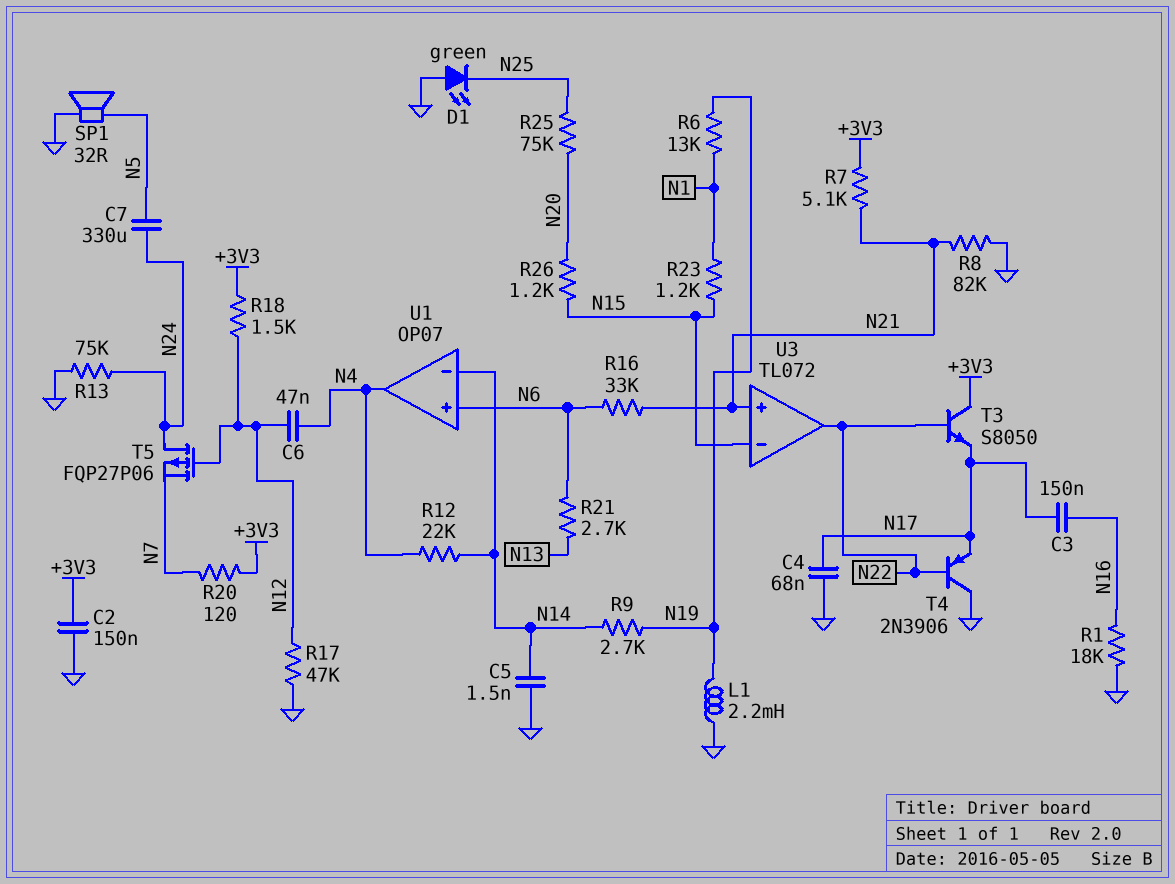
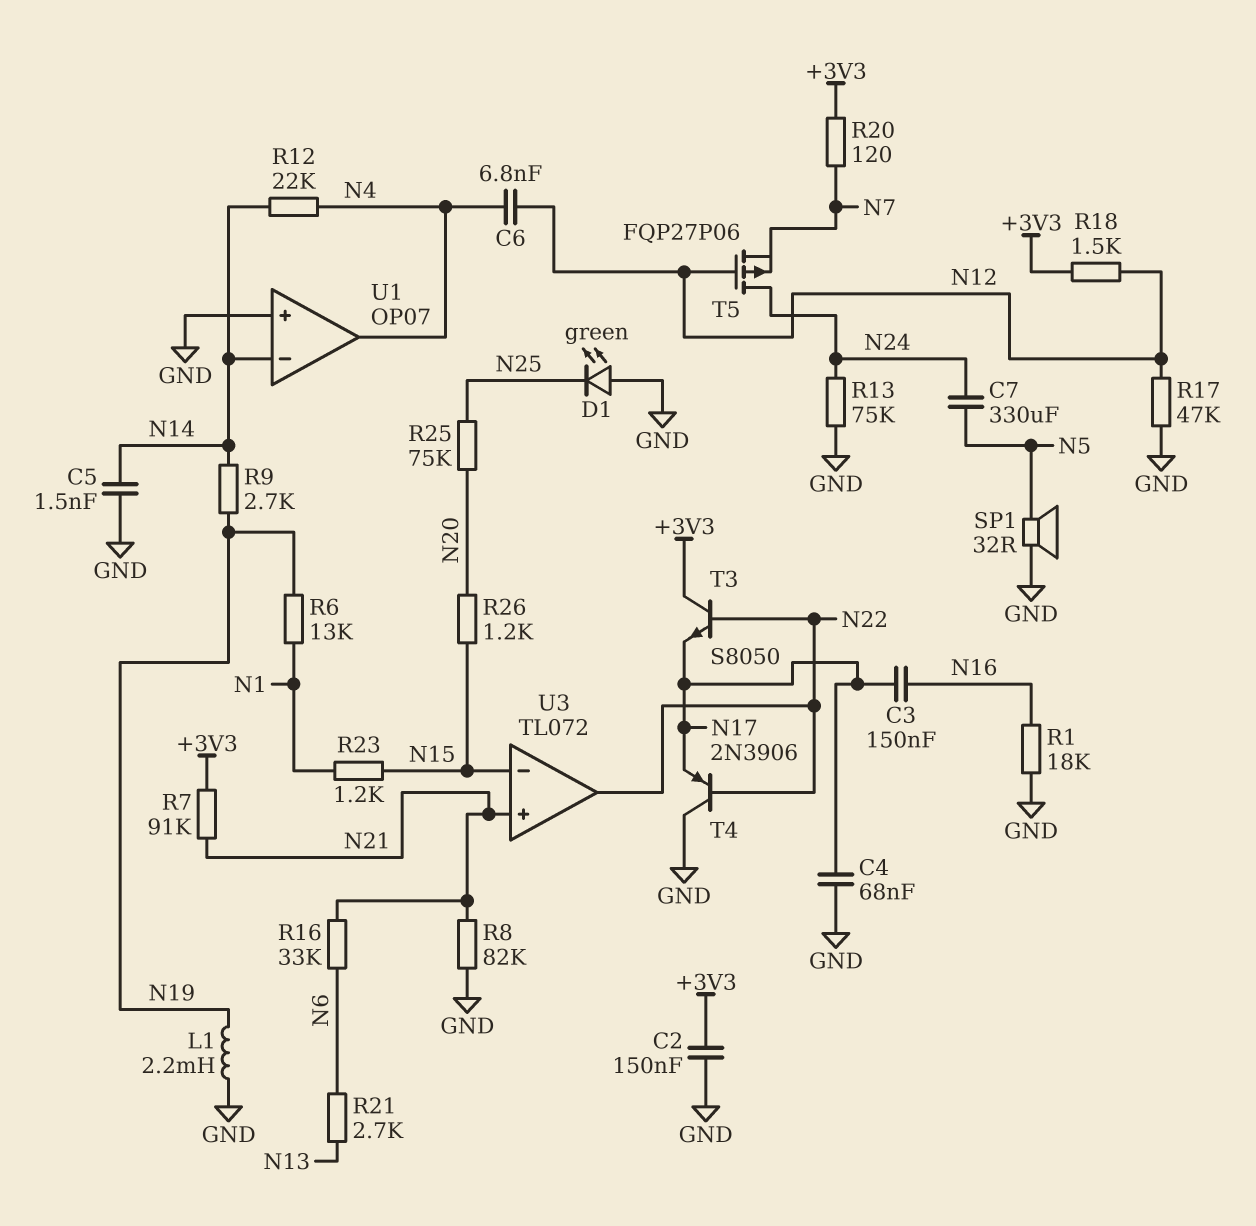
C6: 47nF (N4, N12) -> 6.8nF (N4, N12)
R7: 5.1k (+3V3, N21) -> 91k (+3V3, N21)
U1 pin in+: N6 -> GND

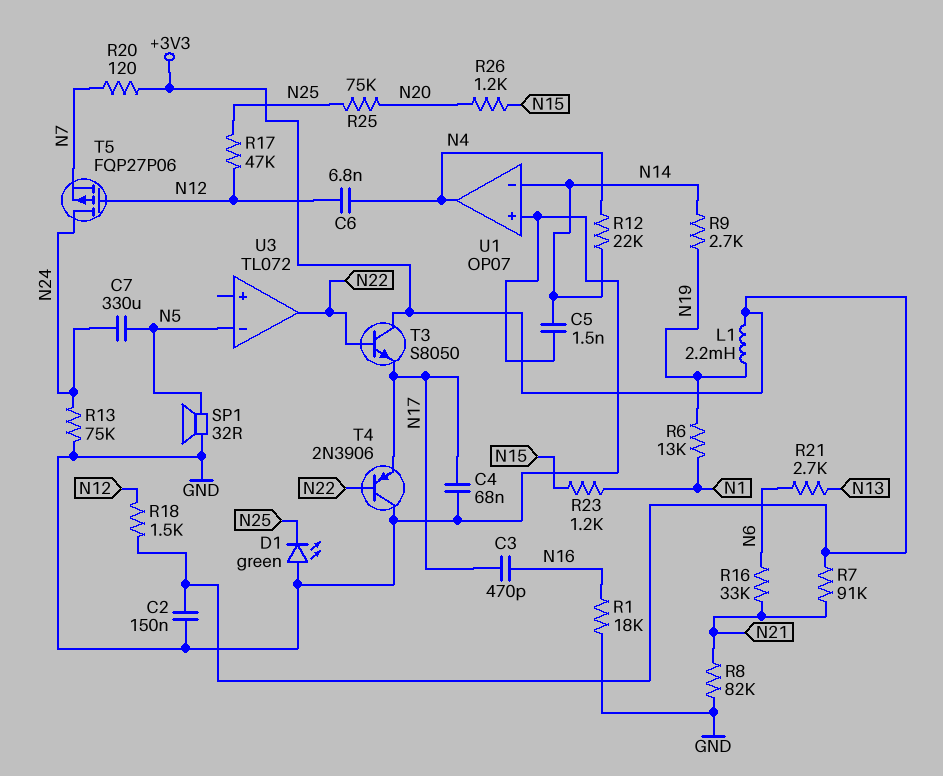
C3: 150nF (N16, N17) -> 470pF (N16, N17)
L1: 2.2mH (GND, N19) -> 2.2mH (+3V3, N19)
R17: 47k (GND, N12) -> 47k (N12, N25)
U3 pin in+: N21 -> none
U3 pin in-: N15 -> N5

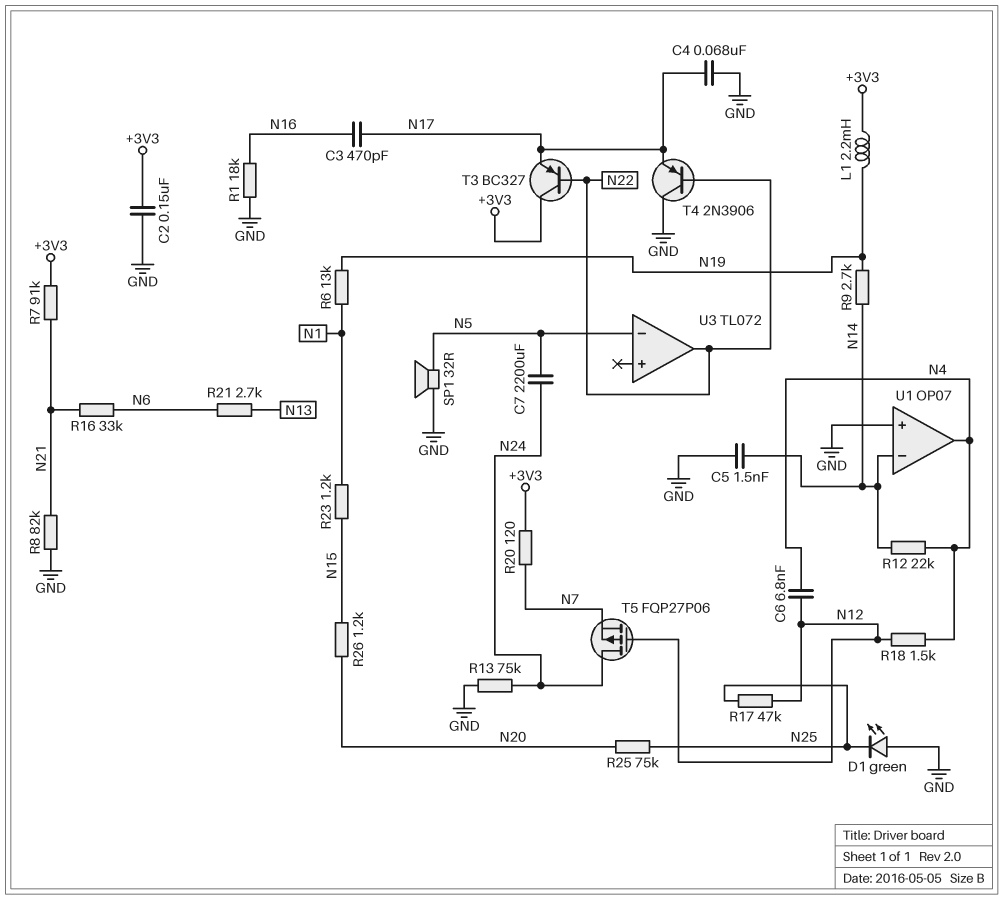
C7: 330uF (N5, N24) -> 2200uF (N5, N24)
R18: 1.5k (+3V3, N12) -> 1.5k (N4, N12)
T3: NPN S8050 (B N22, C +3V3, E N17) -> PNP BC327 (B N22, C +3V3, E N17)

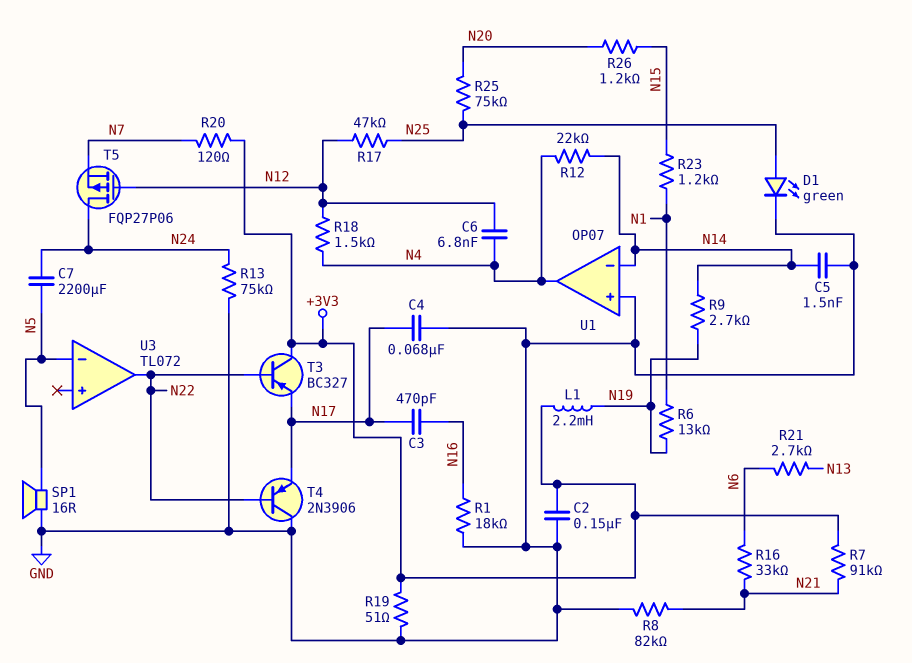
D1: LED green (A GND, K N25) -> LED green (A N25, K GND)
R19: none -> 51 (+3V3, GND)
SP1: speaker 32R (GND, N5) -> speaker 16R (GND, N5)

